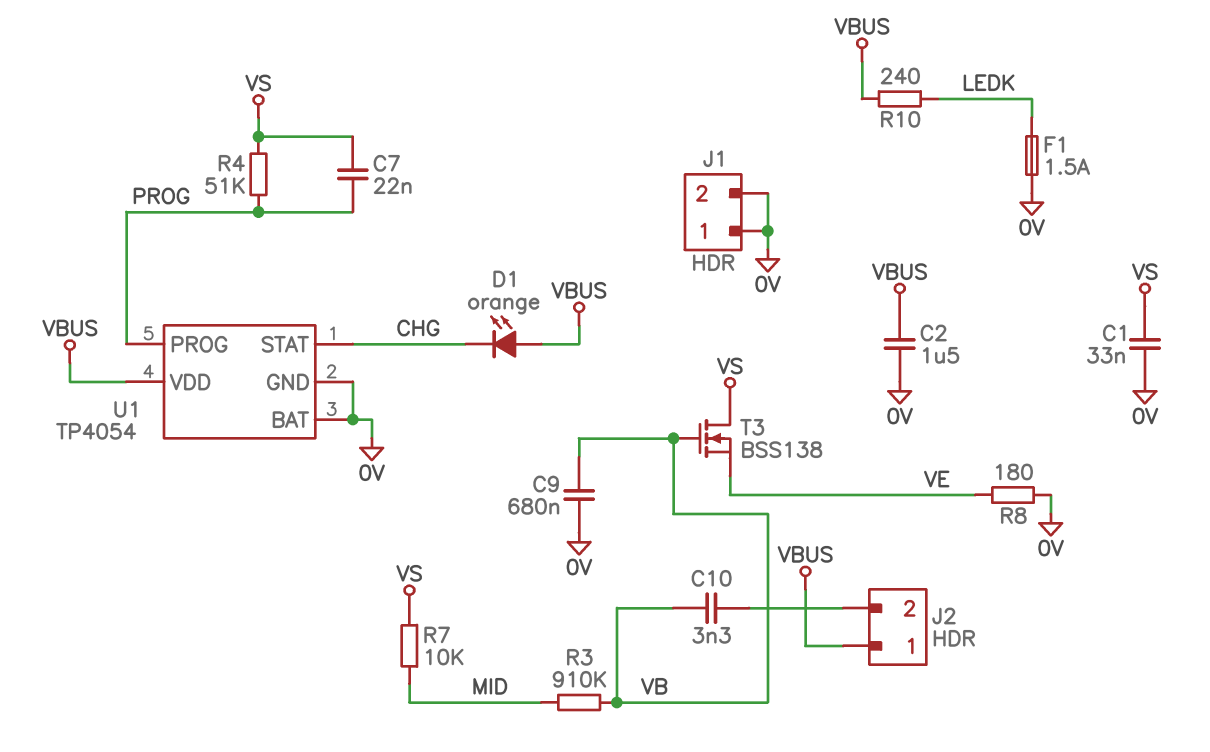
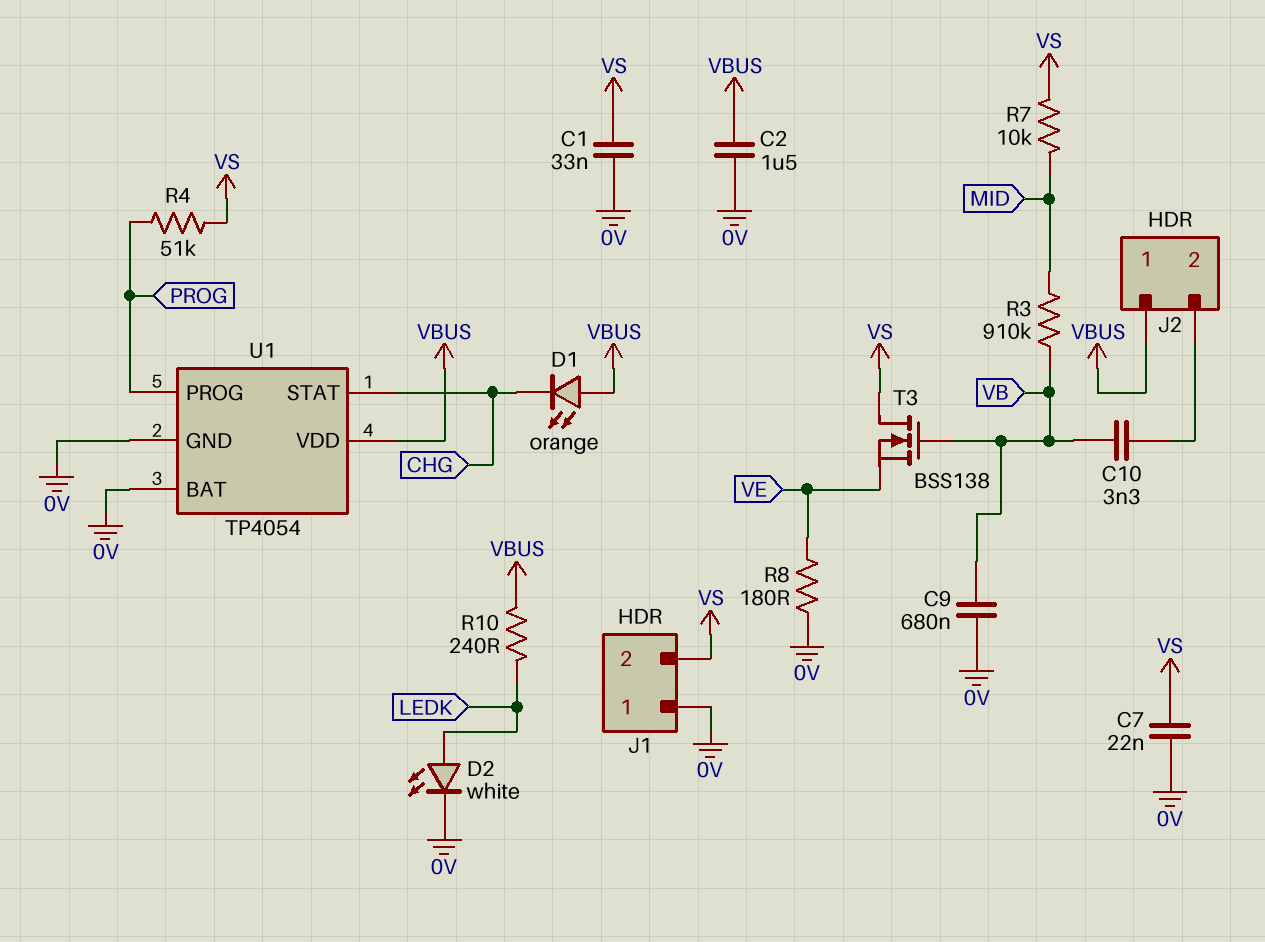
C7: 22nF (PROG, VS) -> 22nF (0V, VS)
D2: none -> LED white (A LEDK, K 0V)
F1: 1.5A (0V, LEDK) -> none
J1 pin 2: 0V -> VS

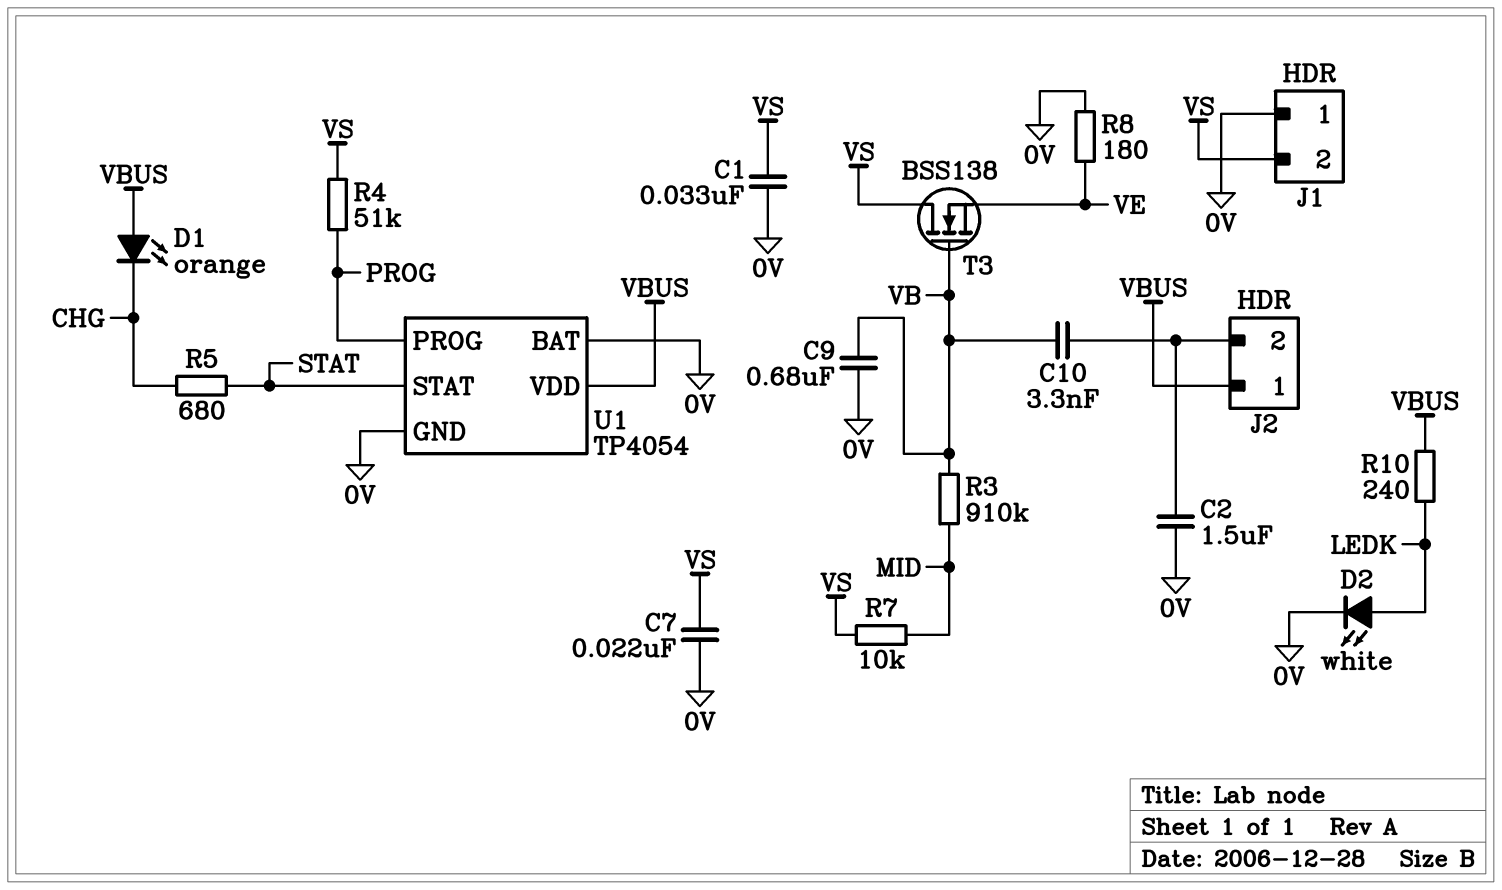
C2: 1.5uF (0V, VBUS) -> 1.5uF (0V, J2/2)
R5: none -> 680 (CHG, STAT)
U1 pin STAT: CHG -> STAT

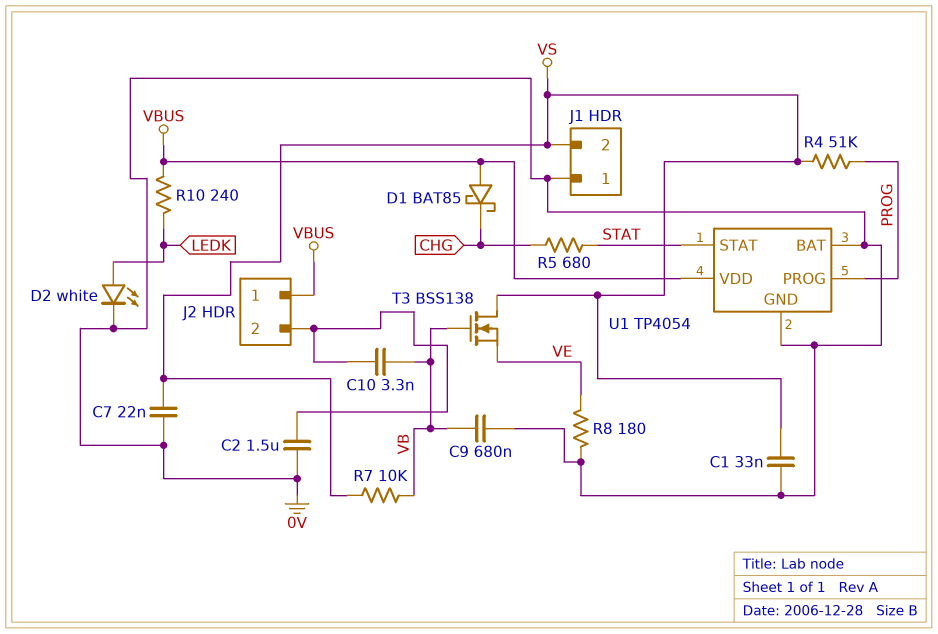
D1: LED orange (A VBUS, K CHG) -> schottky BAT85 (A VBUS, K CHG)
R3: 910k (MID, VB) -> none
R7: 10k (MID, VS) -> 10k (VB, VS)

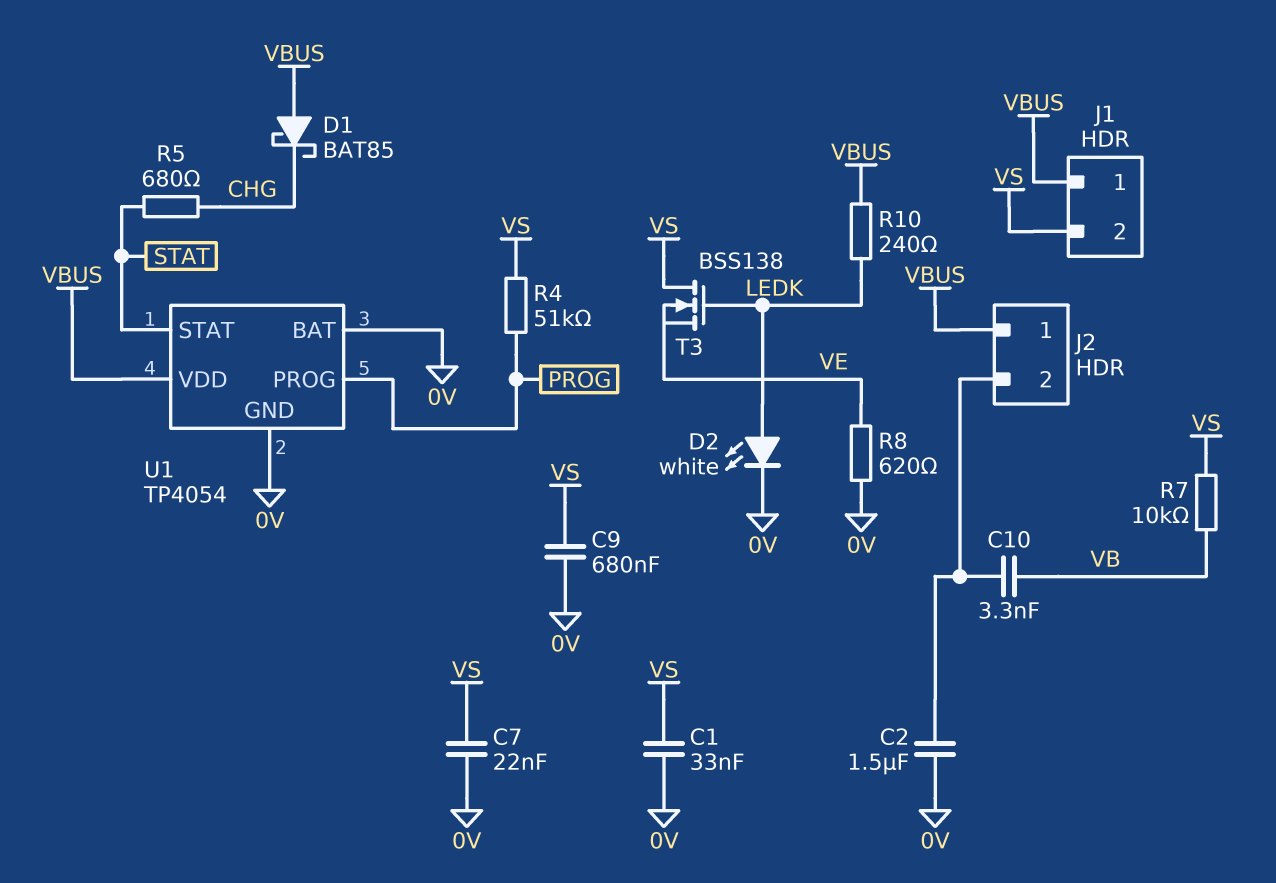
C9: 680nF (0V, VB) -> 680nF (0V, VS)
J1 pin 1: 0V -> VBUS
R8: 180 (0V, VE) -> 620 (0V, VE)
T3: NMOS BSS138 (G VB, D VS, S VE) -> NMOS BSS138 (G LEDK, D VS, S VE)

